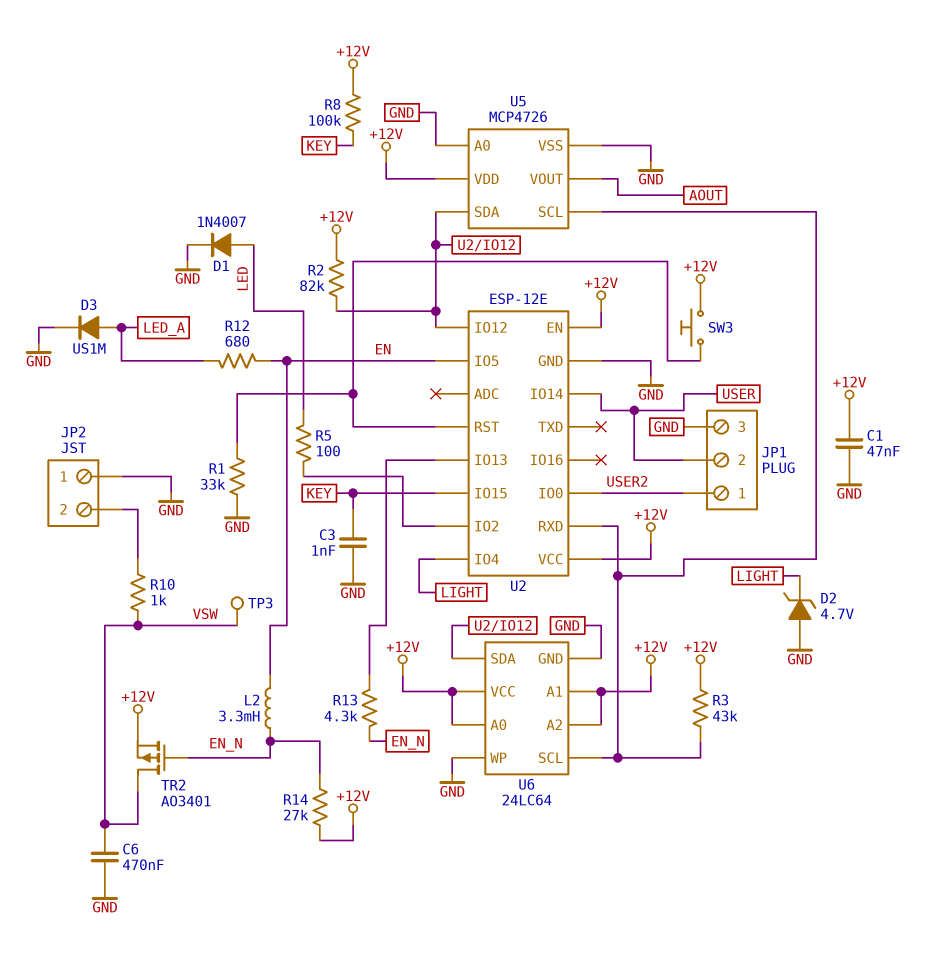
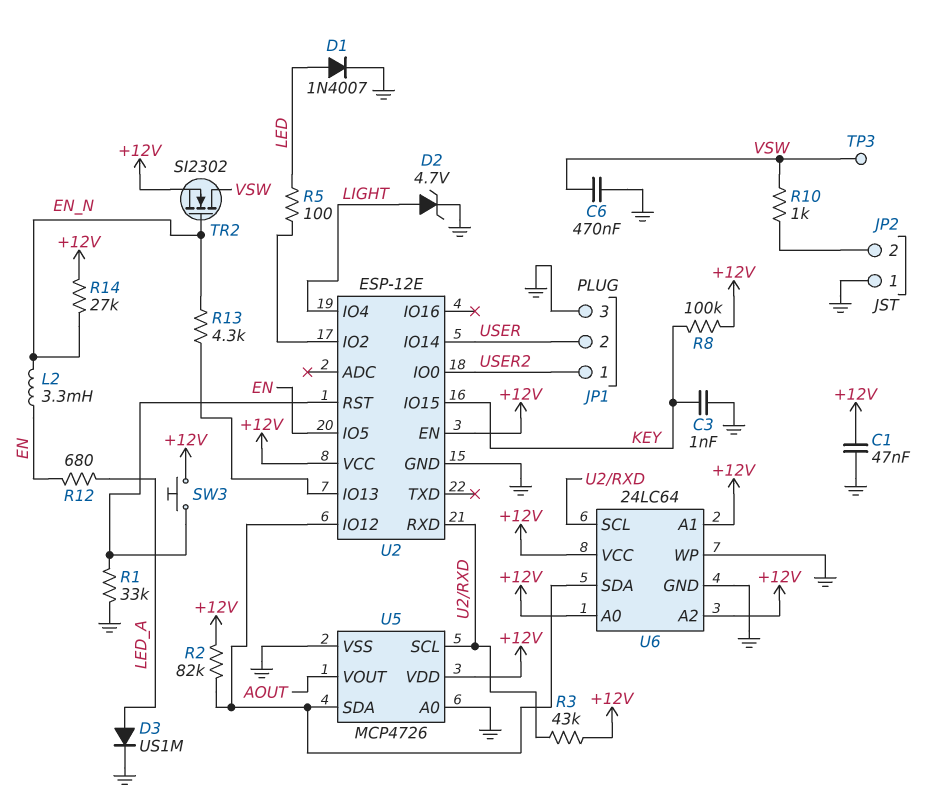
D2: zener 4.7V (A GND, K LIGHT) -> zener 4.7V (A LIGHT, K GND)
TR2: PMOS AO3401 (G EN_N, D VSW, S +12V) -> NMOS SI2302 (G EN_N, D VSW, S +12V)

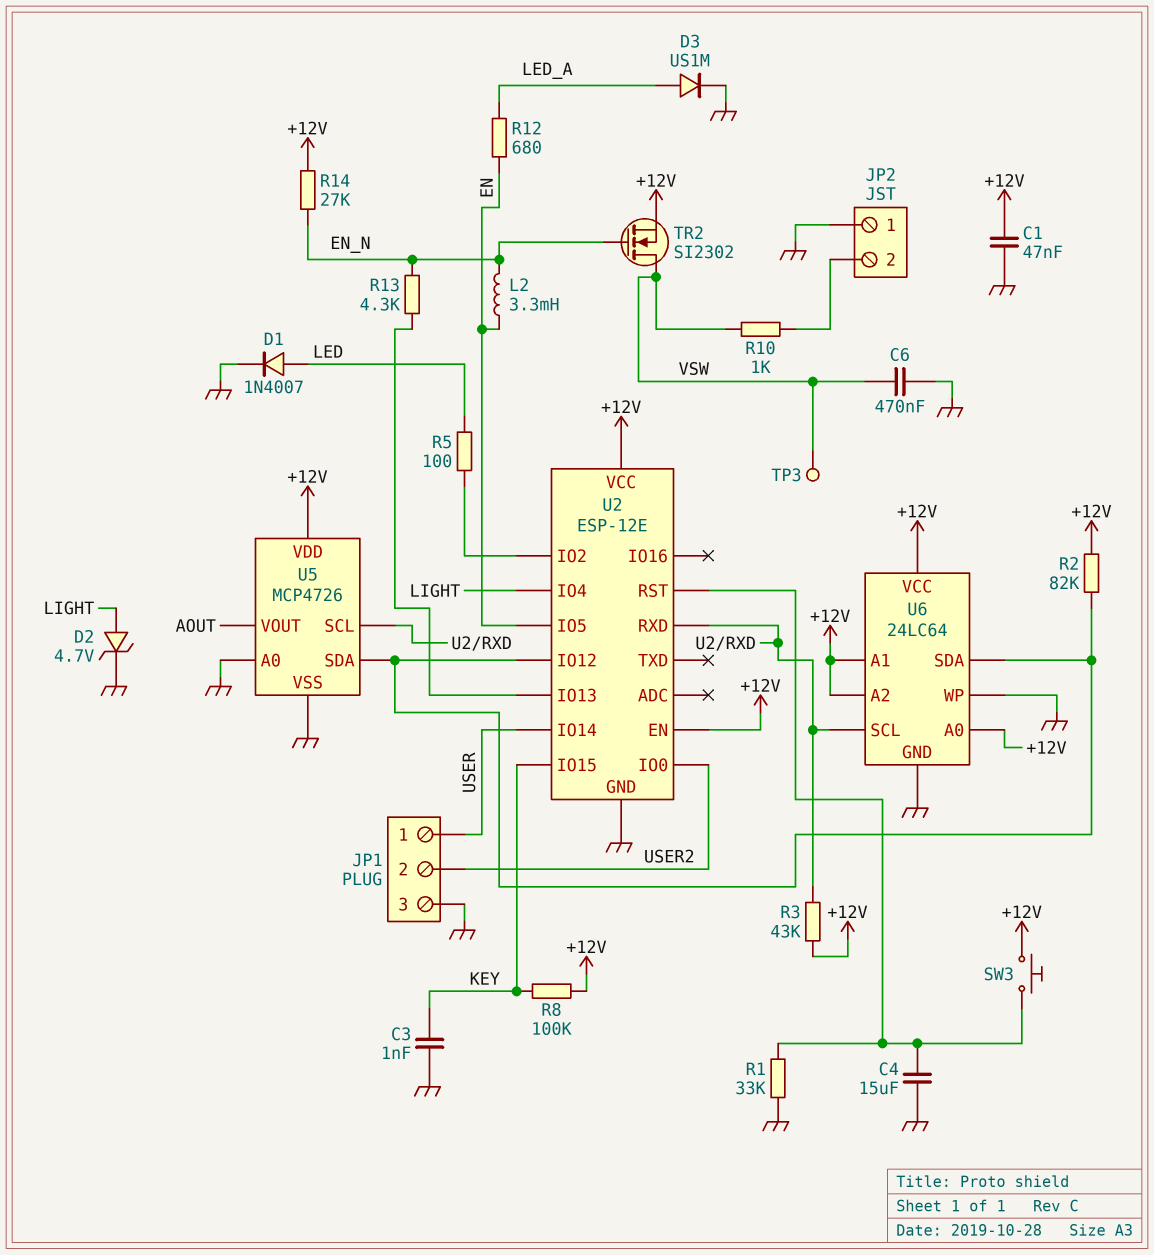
C4: none -> 15uF (GND, U2/RST)
JP1 pin 1: USER2 -> USER
JP1 pin 2: USER -> USER2

